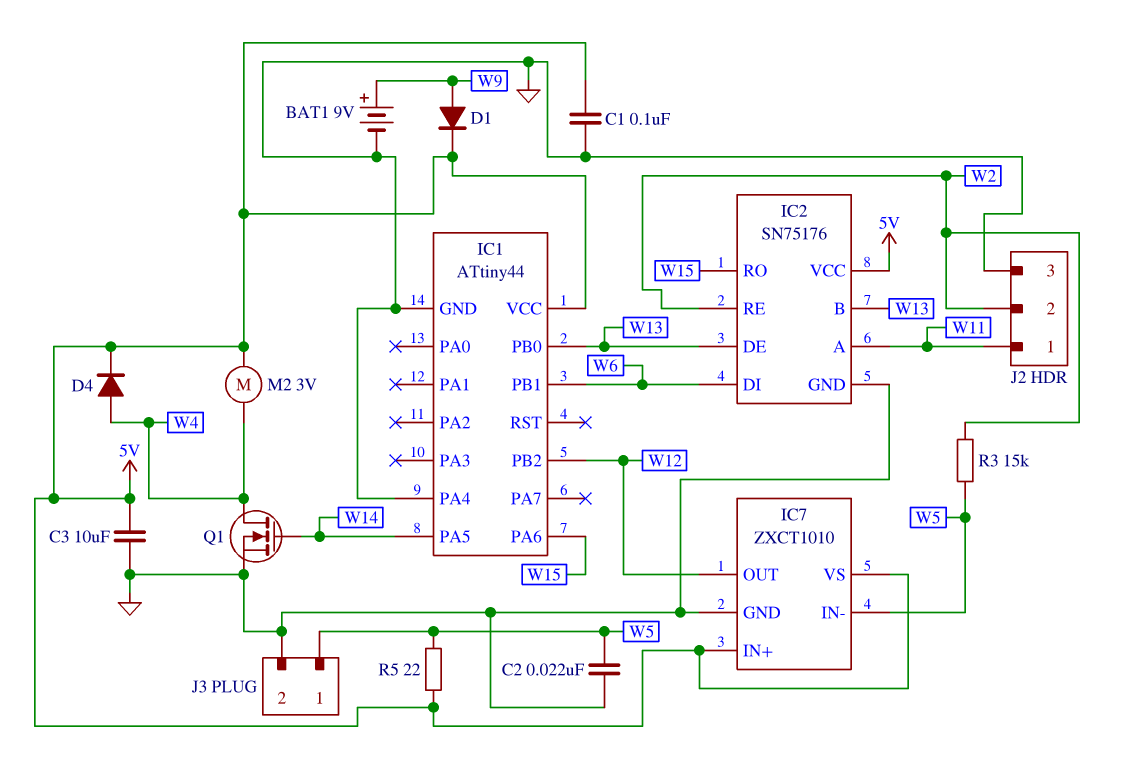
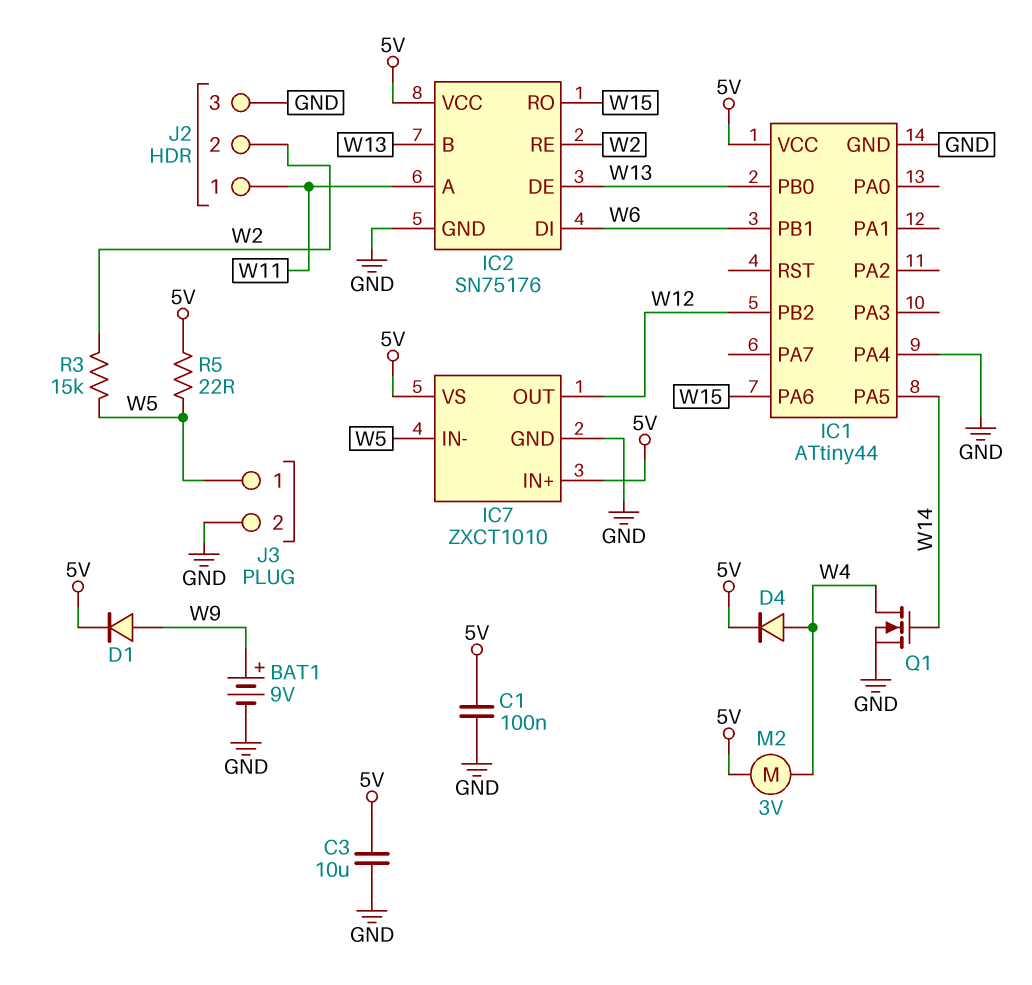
C2: 22nF (GND, W5) -> none

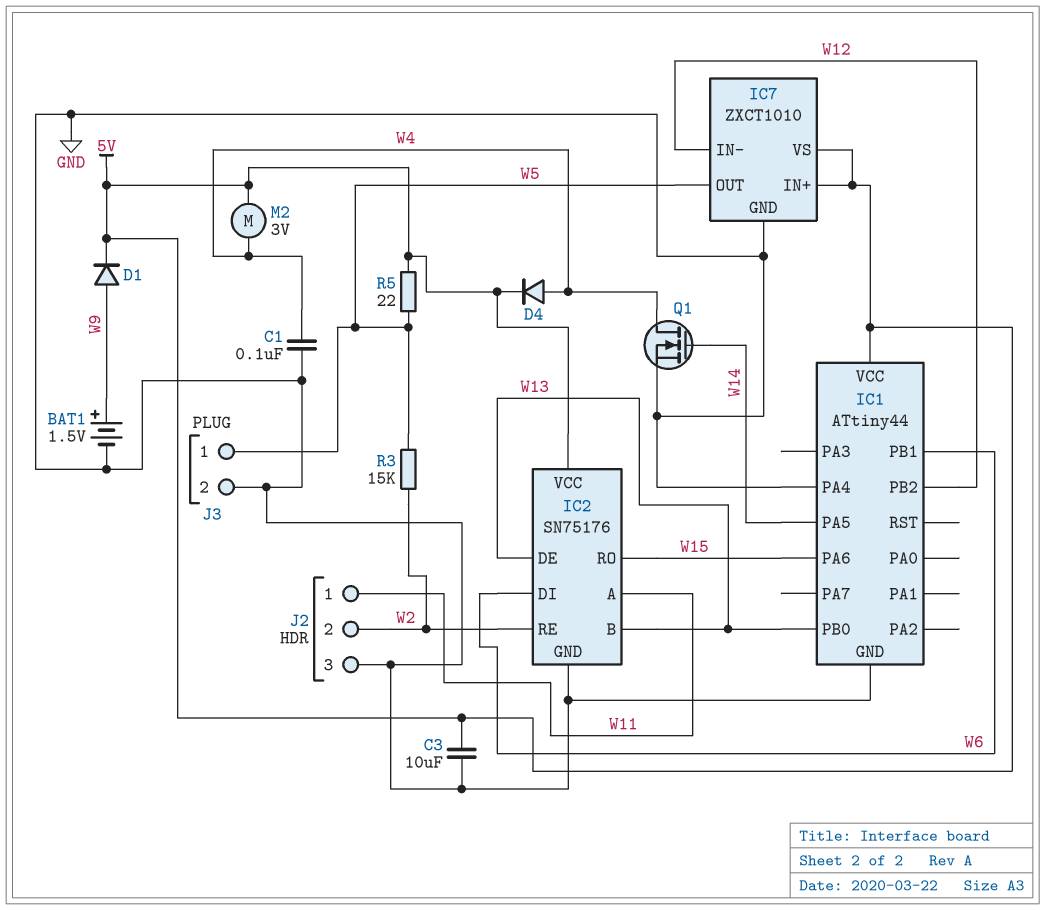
BAT1: 9V (plus W9, minus GND) -> 1.5V (plus W9, minus GND)
C1: 100nF (5V, GND) -> 100nF (GND, W4)
IC7 pin IN-: W5 -> W12
IC7 pin OUT: W12 -> W5

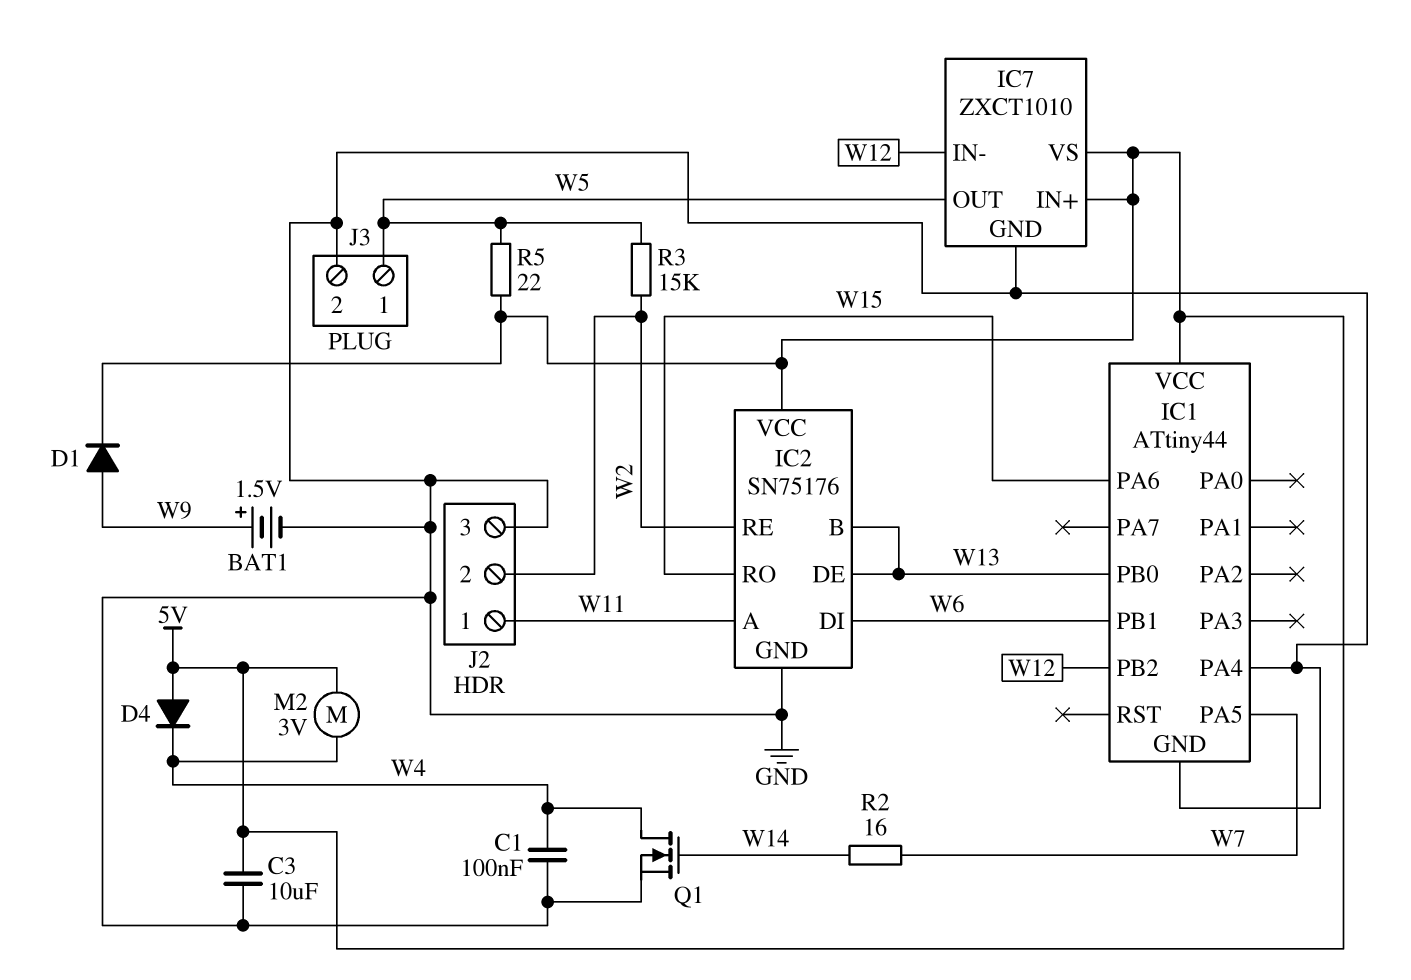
D4: diode (A W4, K 5V) -> diode (A 5V, K W4)
IC1 pin PA5: W14 -> W7
R2: none -> 16 (W7, W14)

